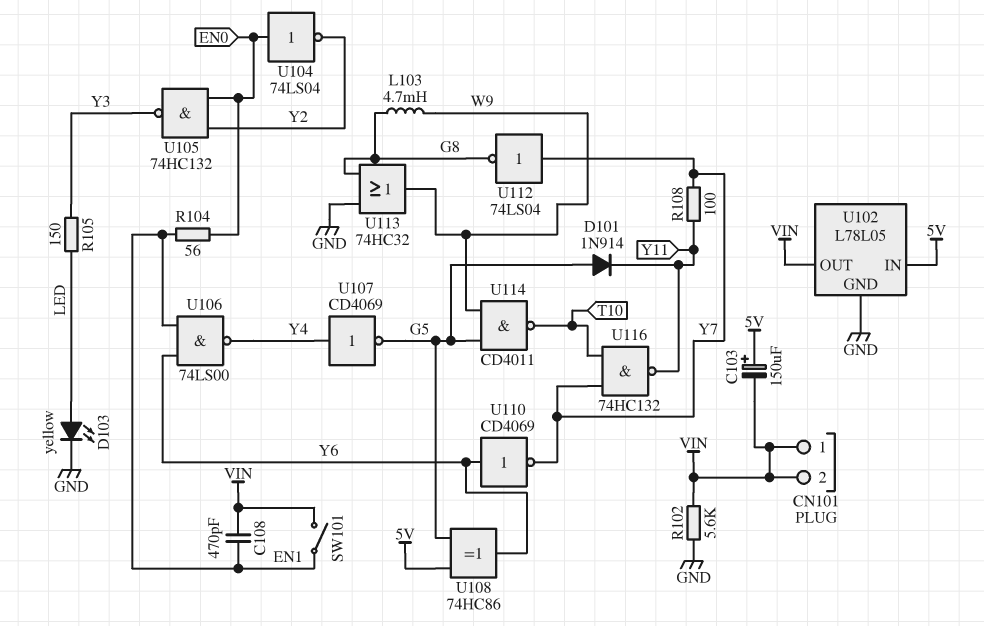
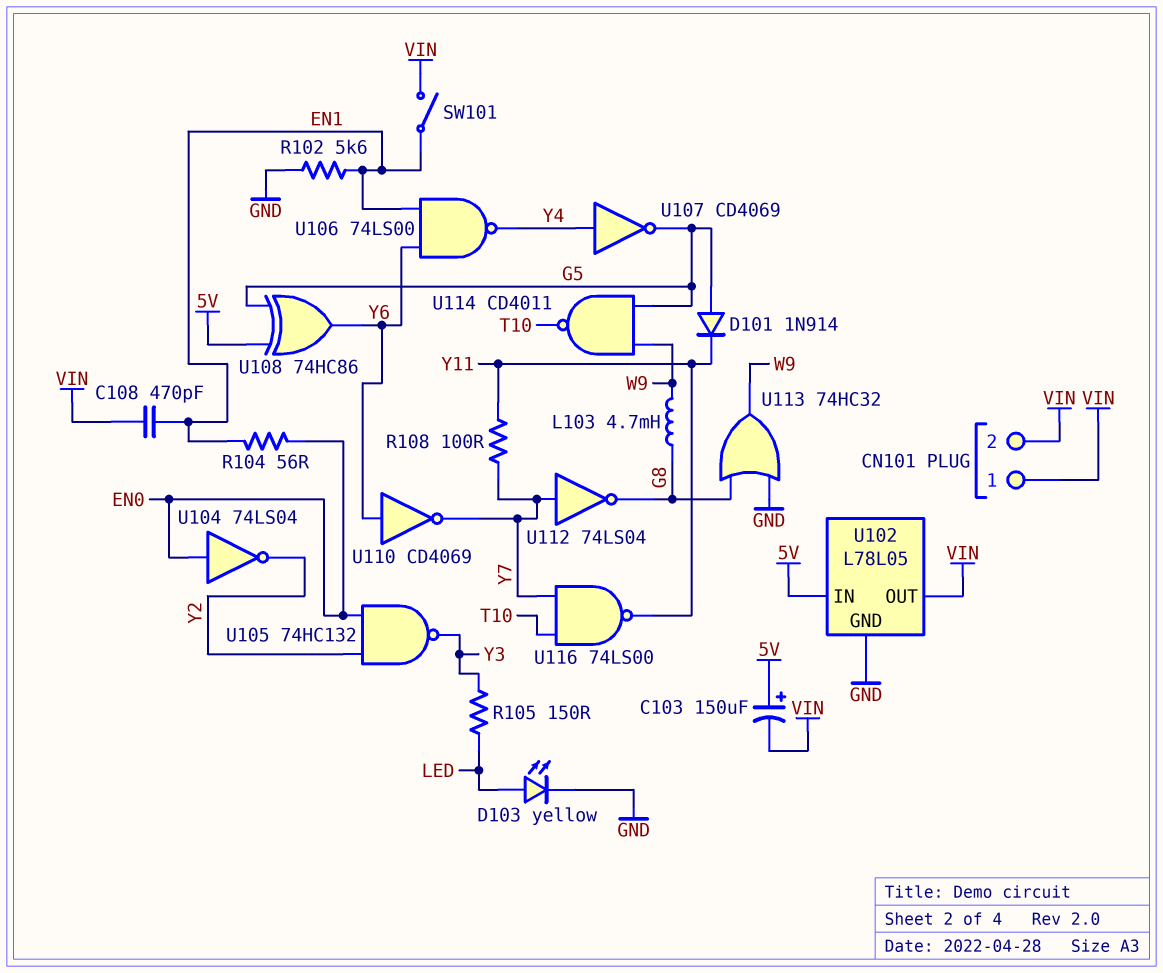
R102: 5.6k (GND, VIN) -> 5.6k (EN1, GND)
U116: NAND 74HC132 (in T10, in Y7, out Y11) -> NAND 74LS00 (in T10, in Y7, out Y11)

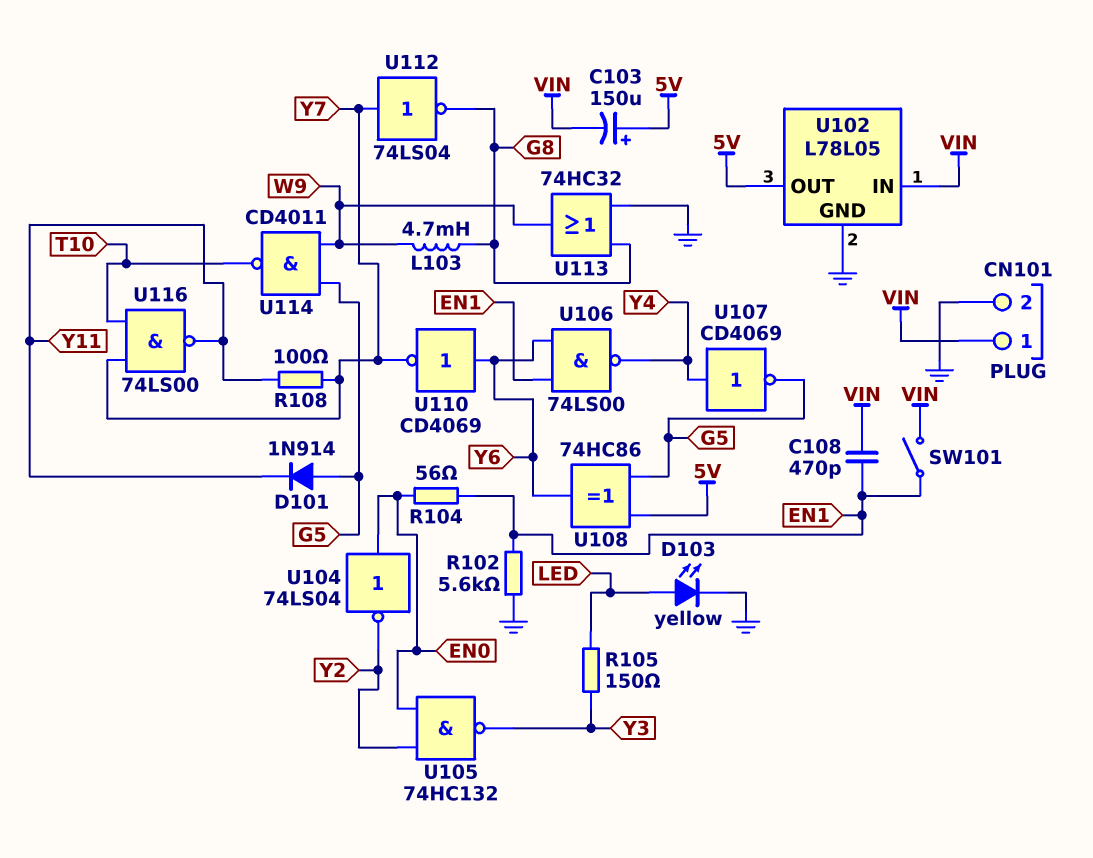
CN101 pin 2: VIN -> GND
U102 pin IN: 5V -> VIN
U102 pin OUT: VIN -> 5V

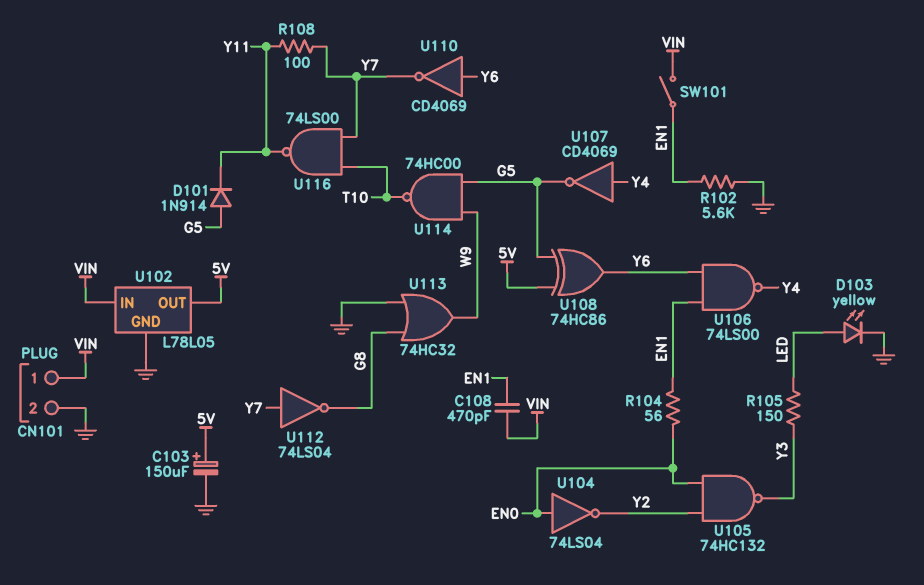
C103: 150uF (plus 5V, minus VIN) -> 150uF (plus 5V, minus GND)
L103: 4.7mH (G8, W9) -> none
U114: NAND CD4011 (in G5, in W9, out T10) -> NAND 74HC00 (in G5, in W9, out T10)

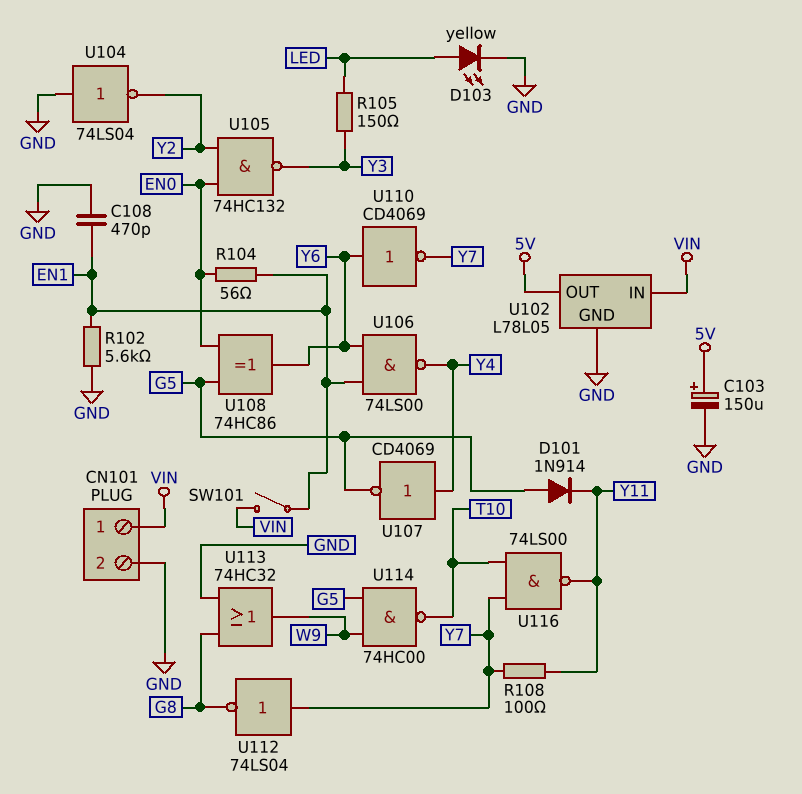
C108: 470pF (EN1, VIN) -> 470pF (EN1, GND)
U104: NOT 74LS04 (in EN0, out Y2) -> NOT 74LS04 (in GND, out Y2)
U108: XOR 74HC86 (in 5V, in G5, out Y6) -> XOR 74HC86 (in EN0, in G5, out Y6)

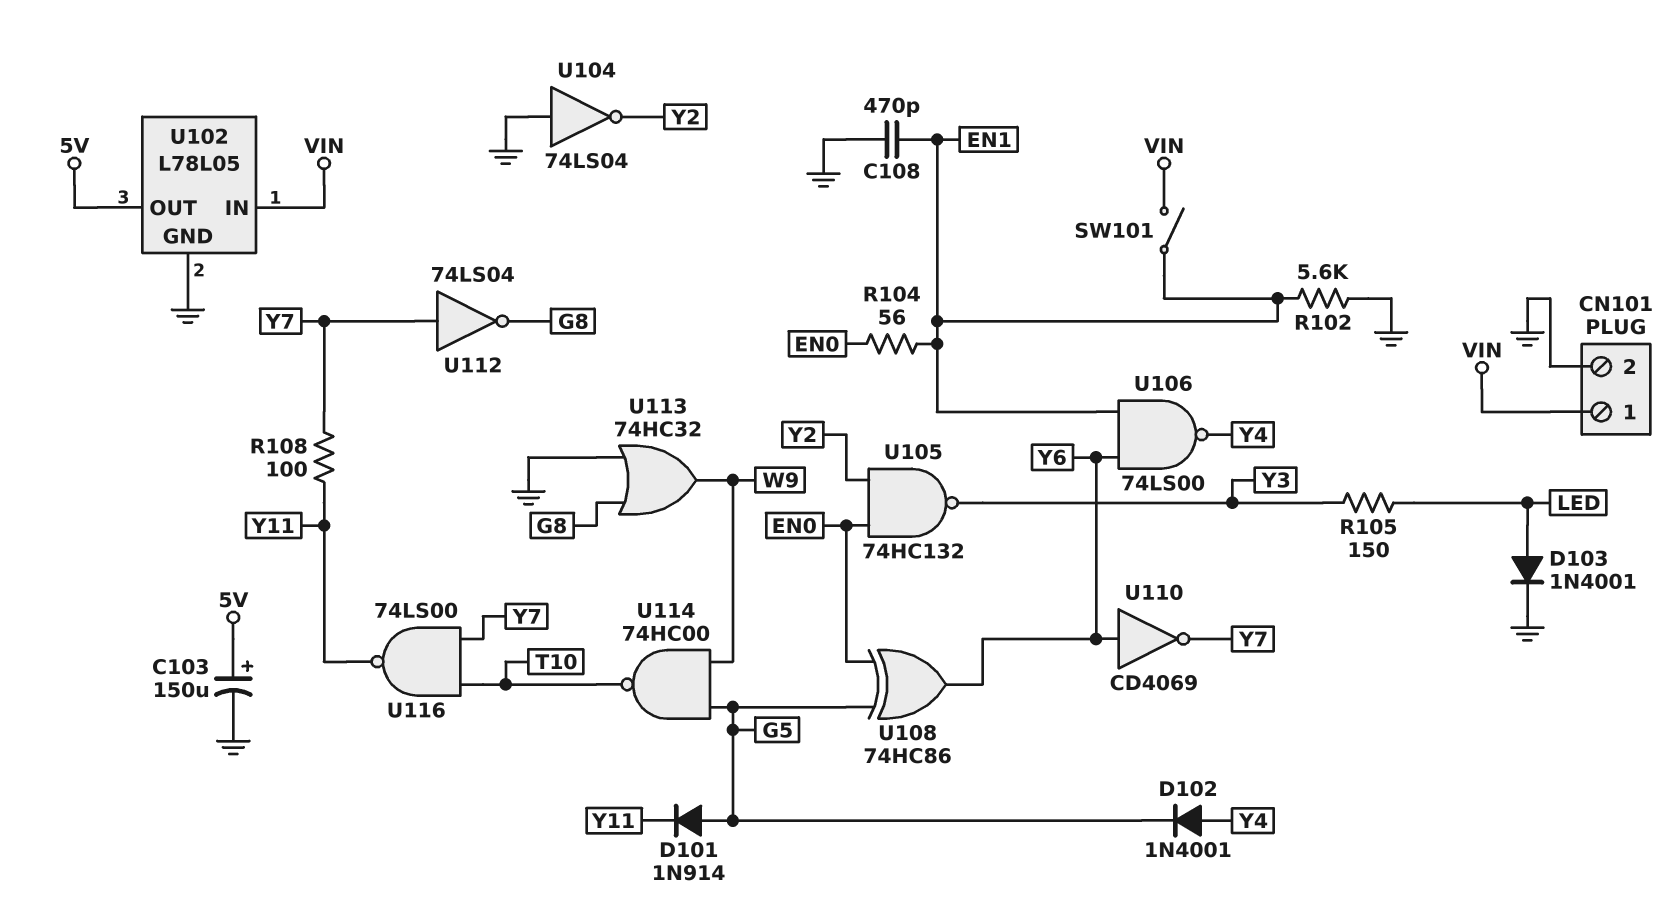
D102: none -> diode 1N4001 (A Y4, K G5)
D103: LED yellow (A LED, K GND) -> diode 1N4001 (A LED, K GND)
U107: NOT CD4069 (in Y4, out G5) -> none

